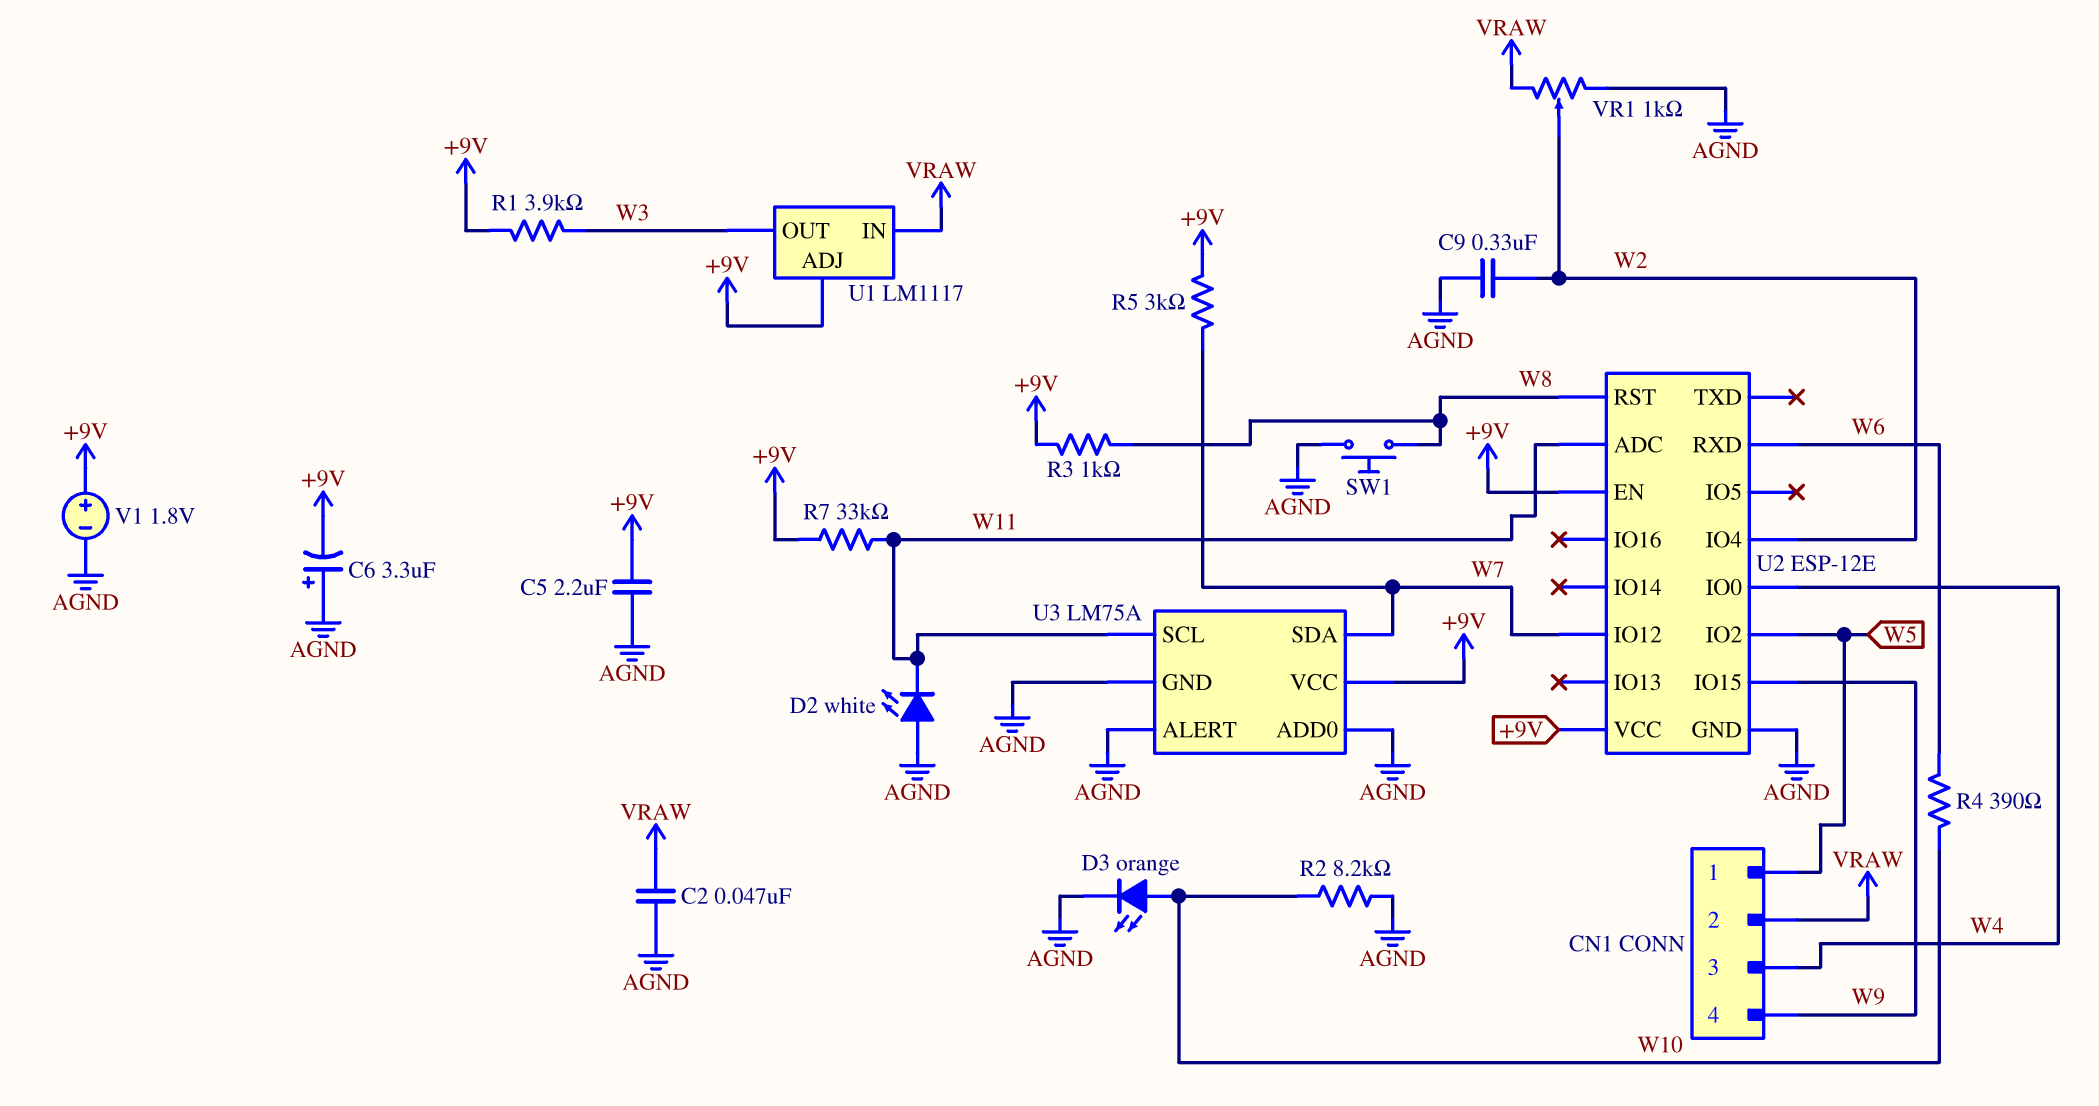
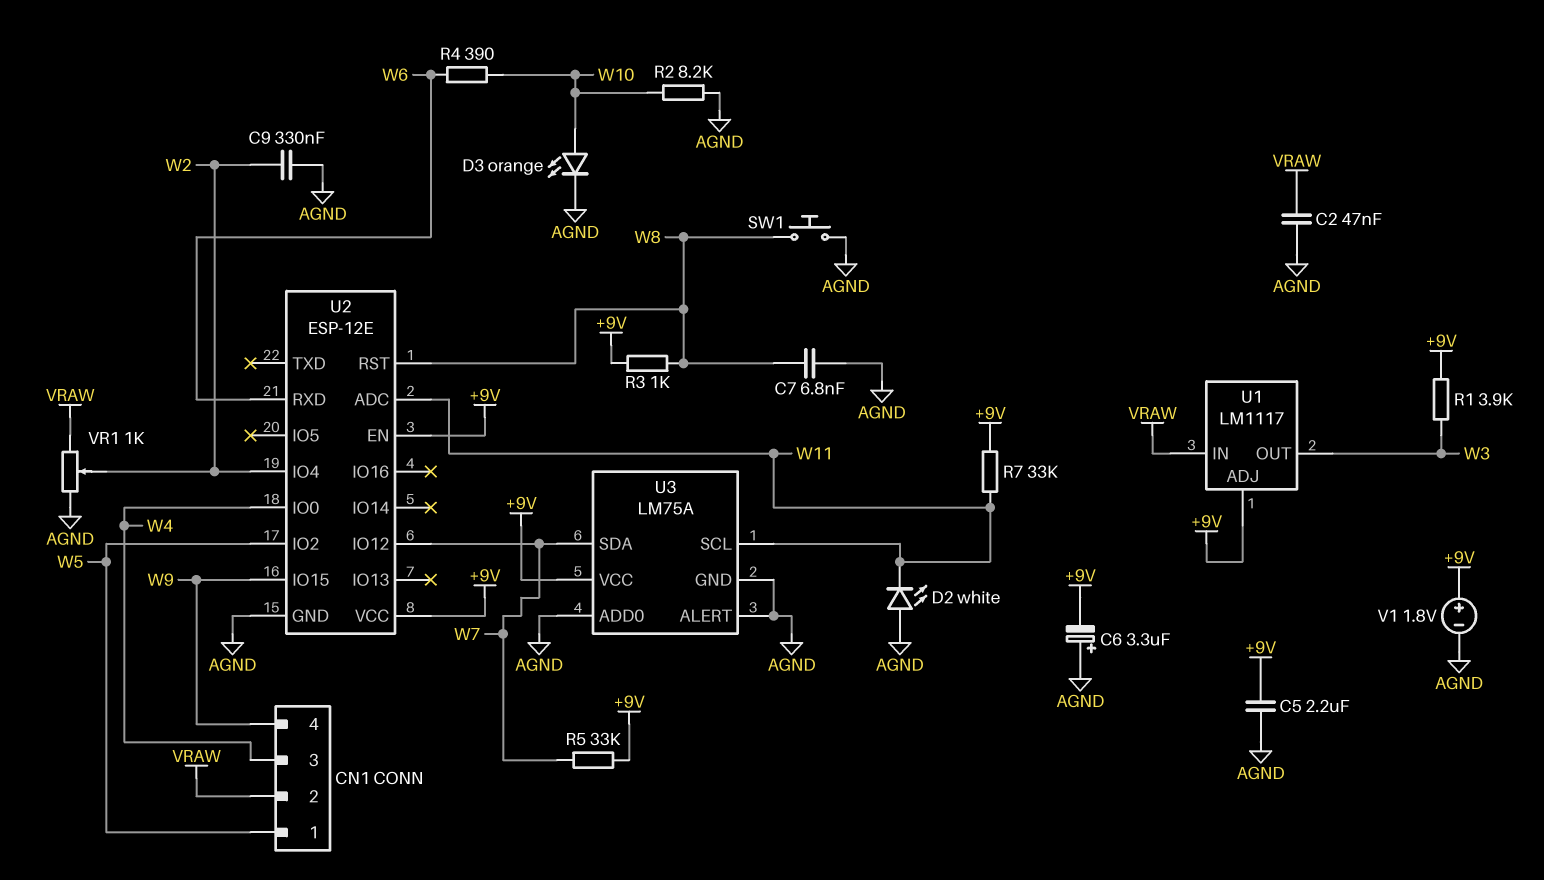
C7: none -> 6.8nF (AGND, W8)
R5: 3k (+9V, W7) -> 33k (+9V, W7)

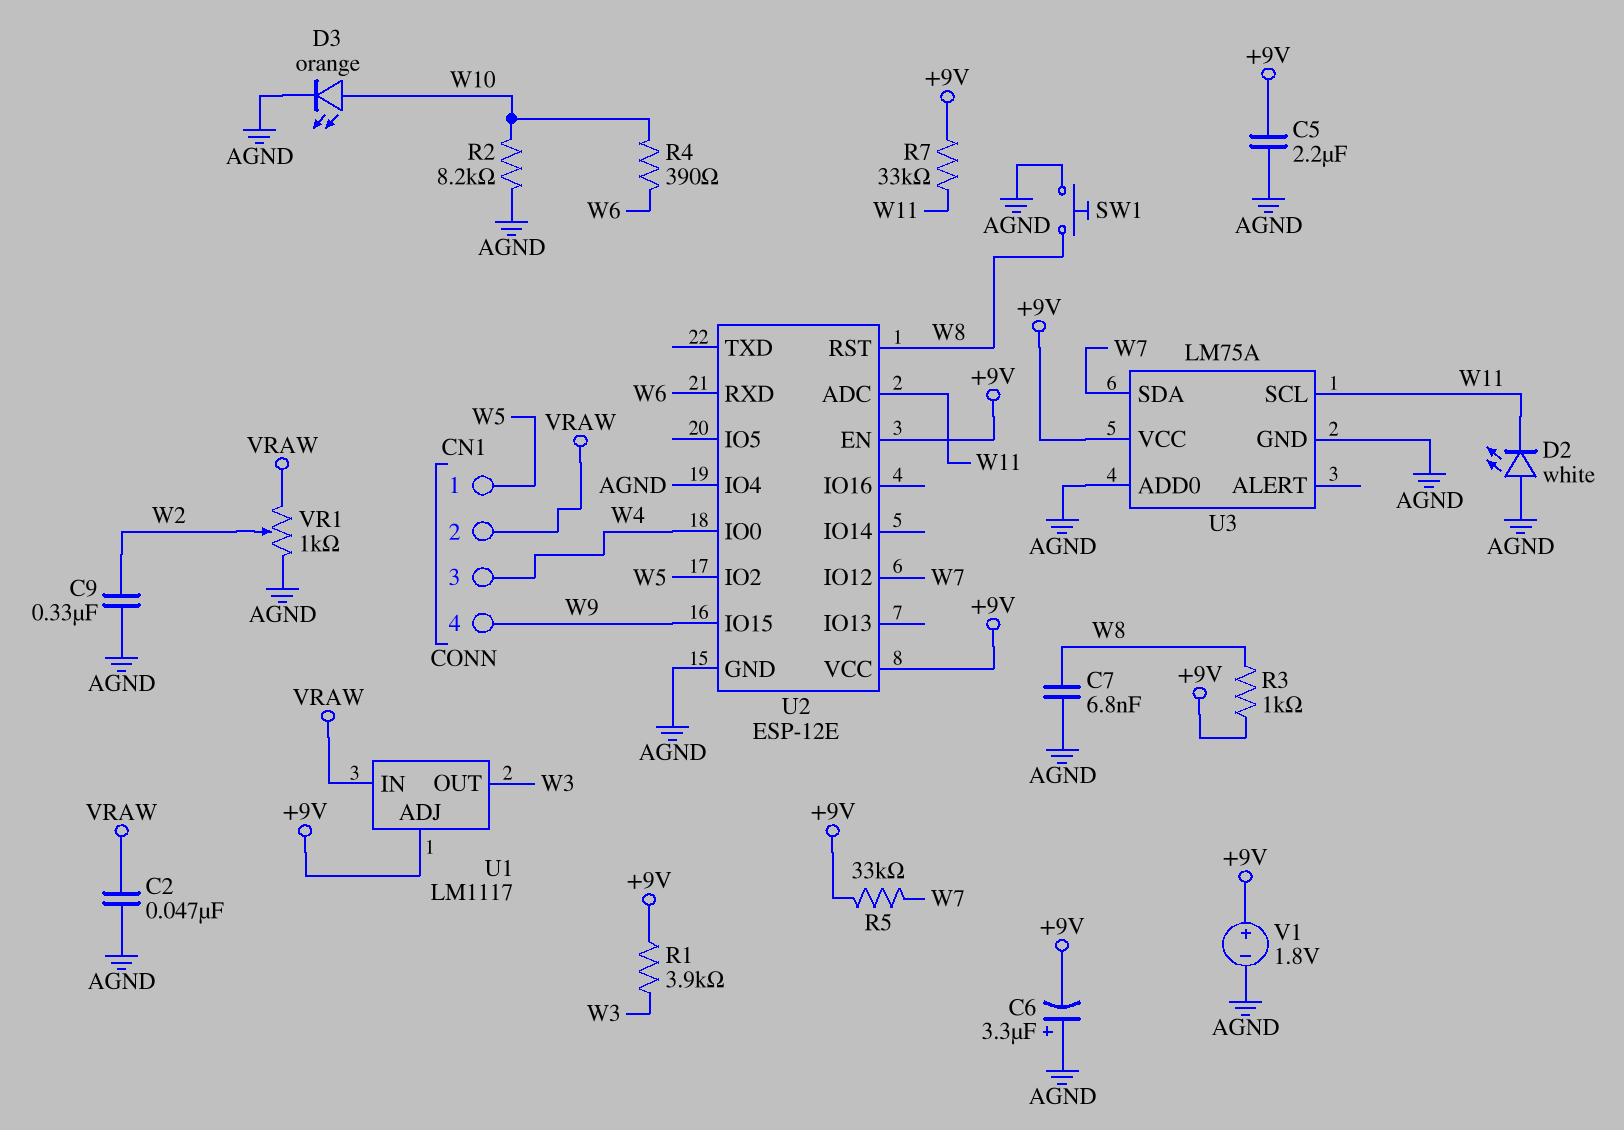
U2 pin IO4: W2 -> AGND
U3 pin ALERT: AGND -> none

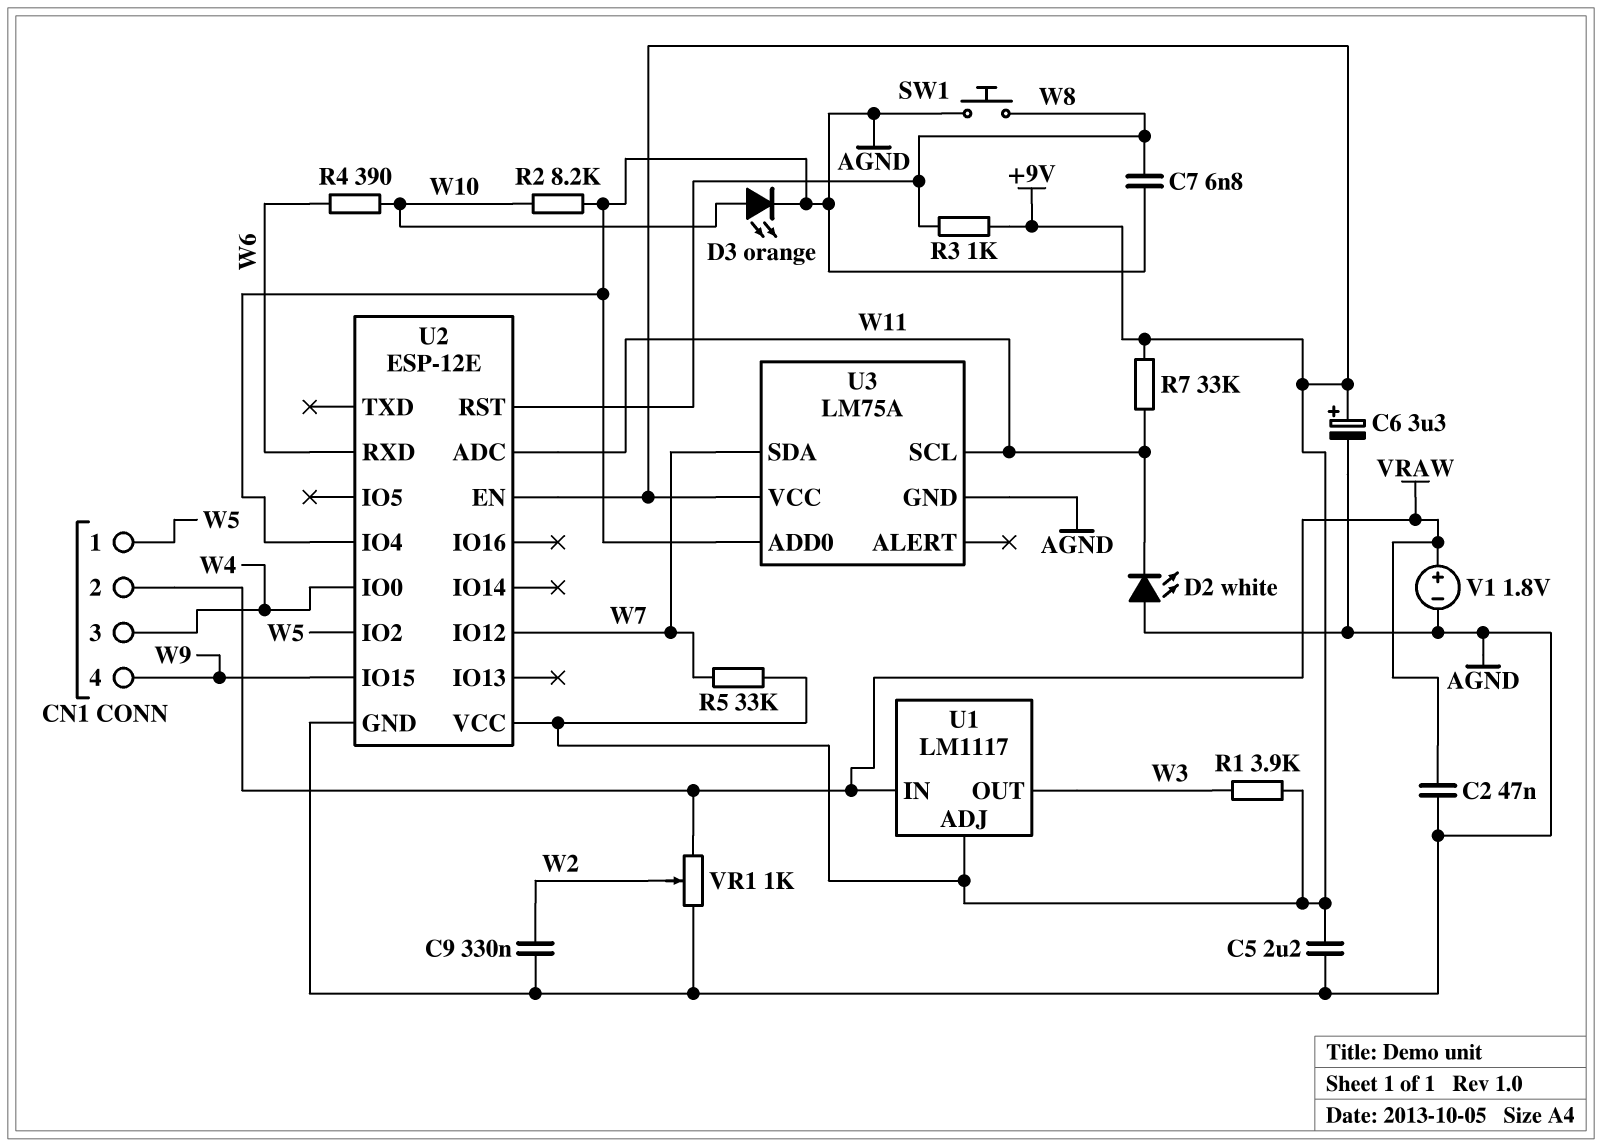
C6: 3.3uF (plus AGND, minus +9V) -> 3.3uF (plus +9V, minus AGND)
V1: 1.8V (plus +9V, minus AGND) -> 1.8V (plus VRAW, minus AGND)

